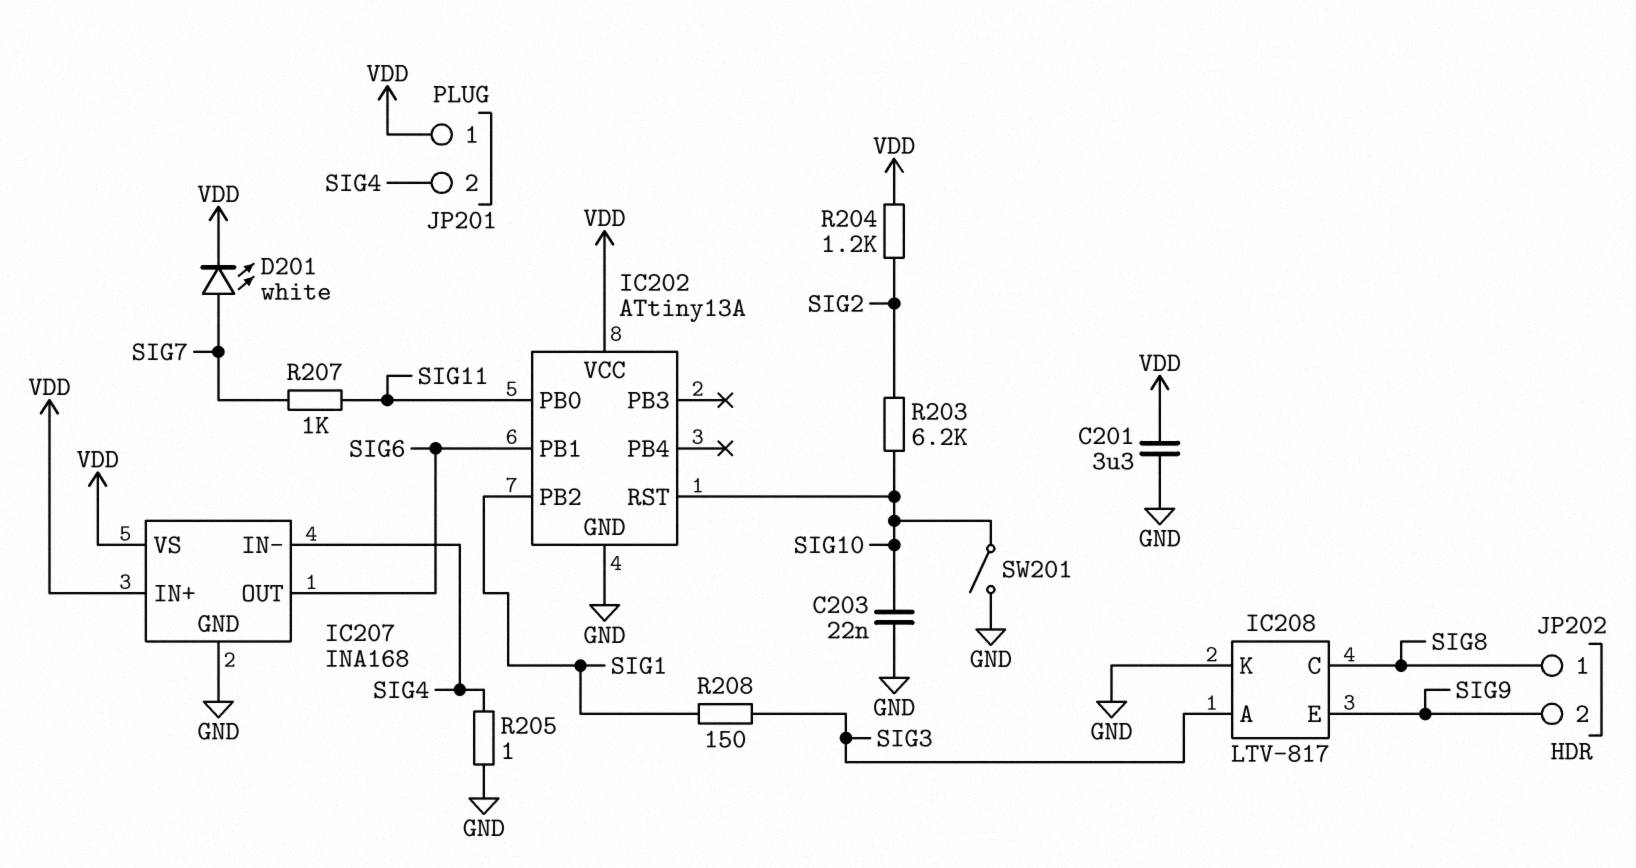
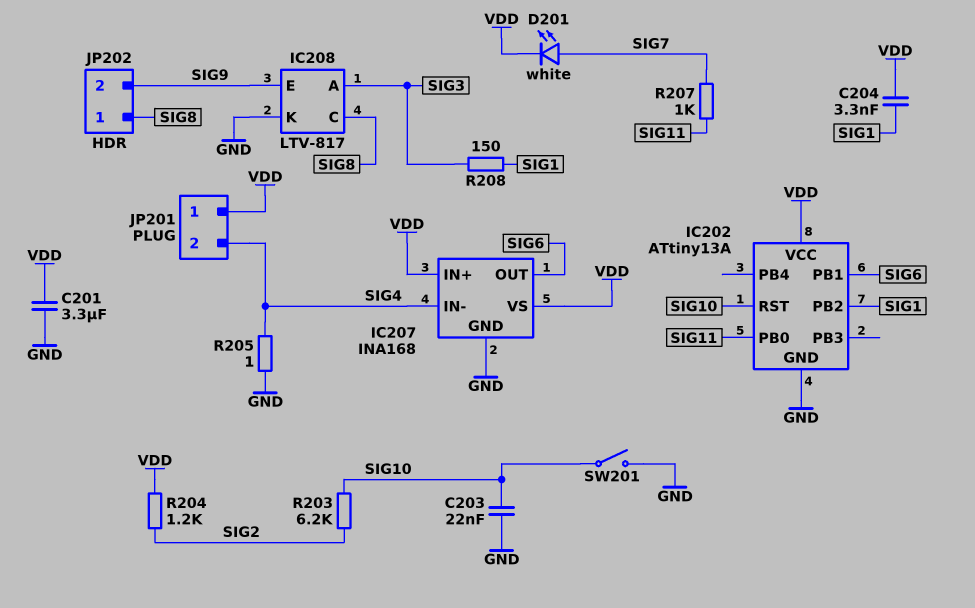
C204: none -> 3.3nF (SIG1, VDD)

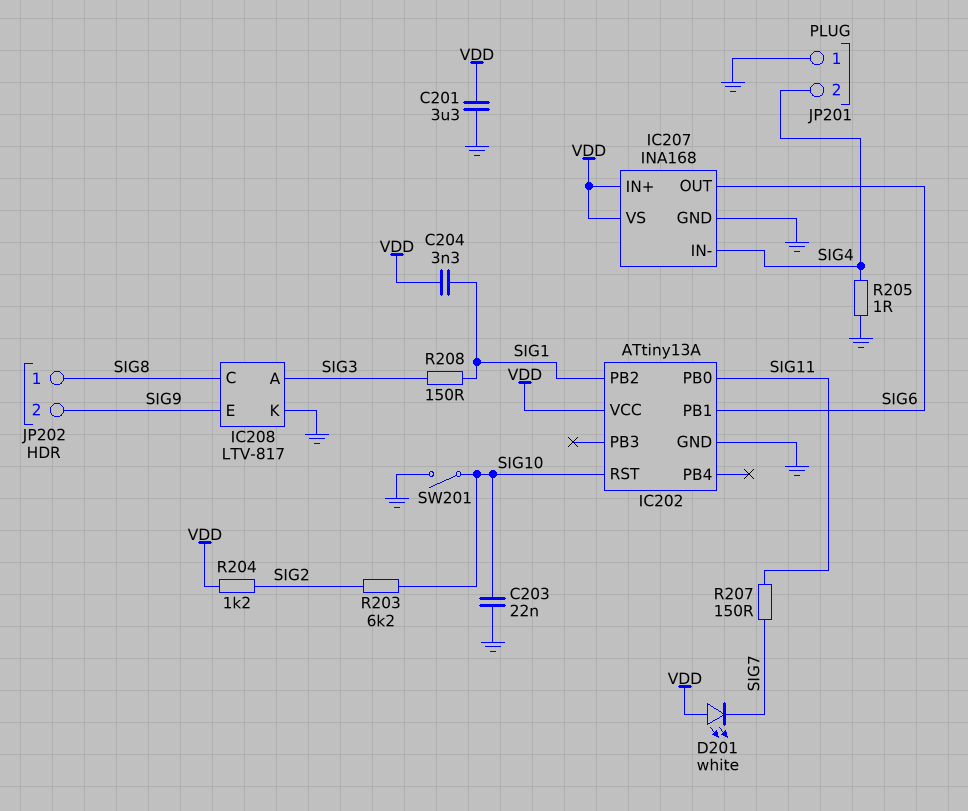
D201: LED white (A SIG7, K VDD) -> LED white (A VDD, K SIG7)
JP201 pin 1: VDD -> GND
R207: 1k (SIG7, SIG11) -> 150 (SIG7, SIG11)

